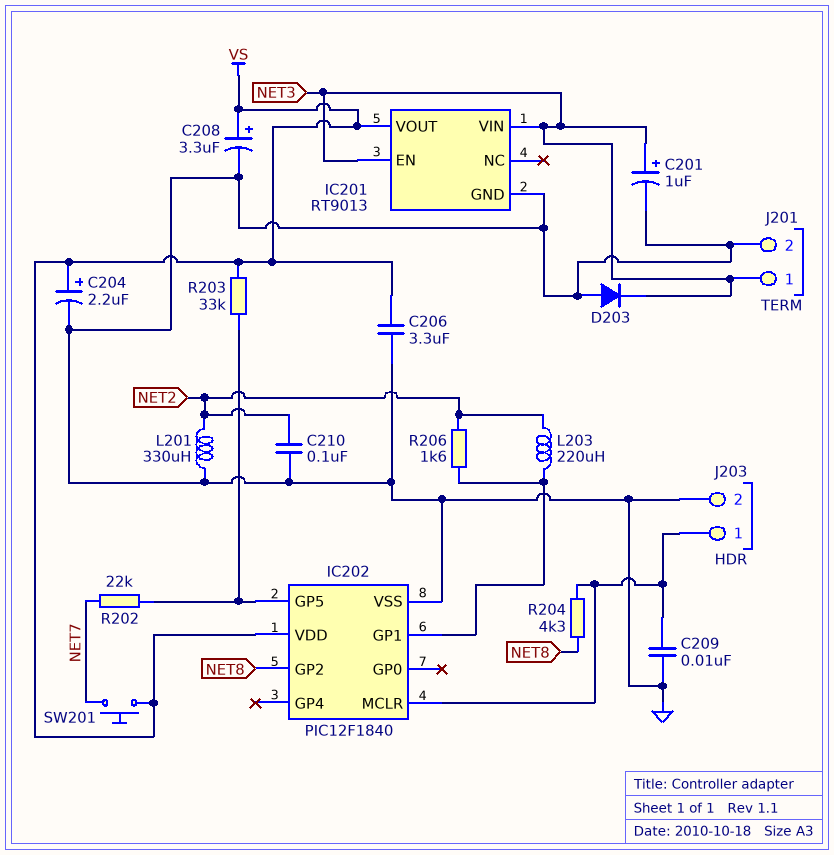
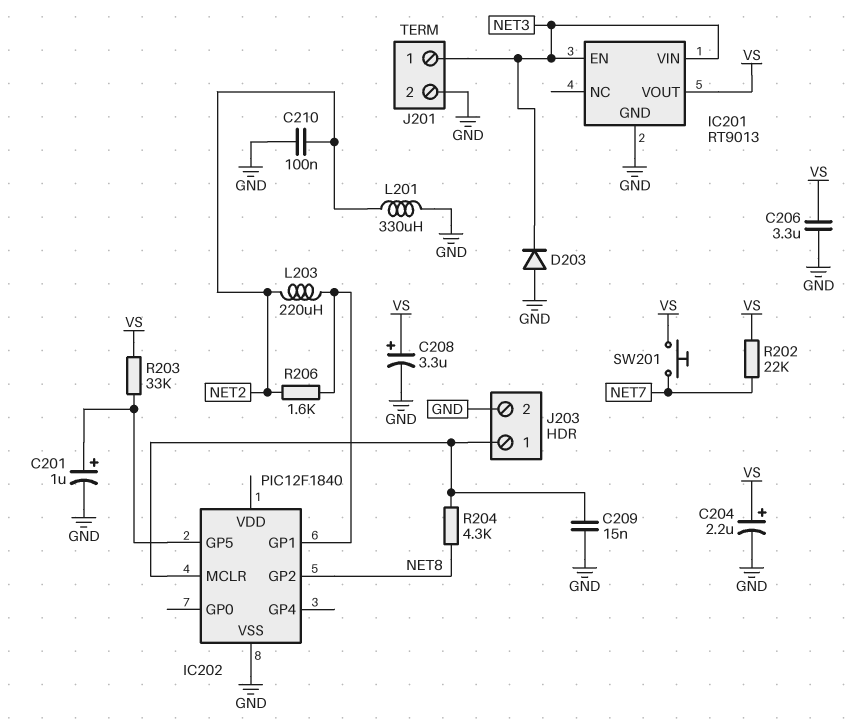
C201: 1uF (plus NET3, minus GND) -> 1uF (plus IC202/GP5, minus GND)
C209: 10nF (GND, IC202/MCLR) -> 15nF (GND, IC202/MCLR)
IC202 pin VDD: VS -> none
R202: 22k (IC202/GP5, NET7) -> 22k (NET7, VS)

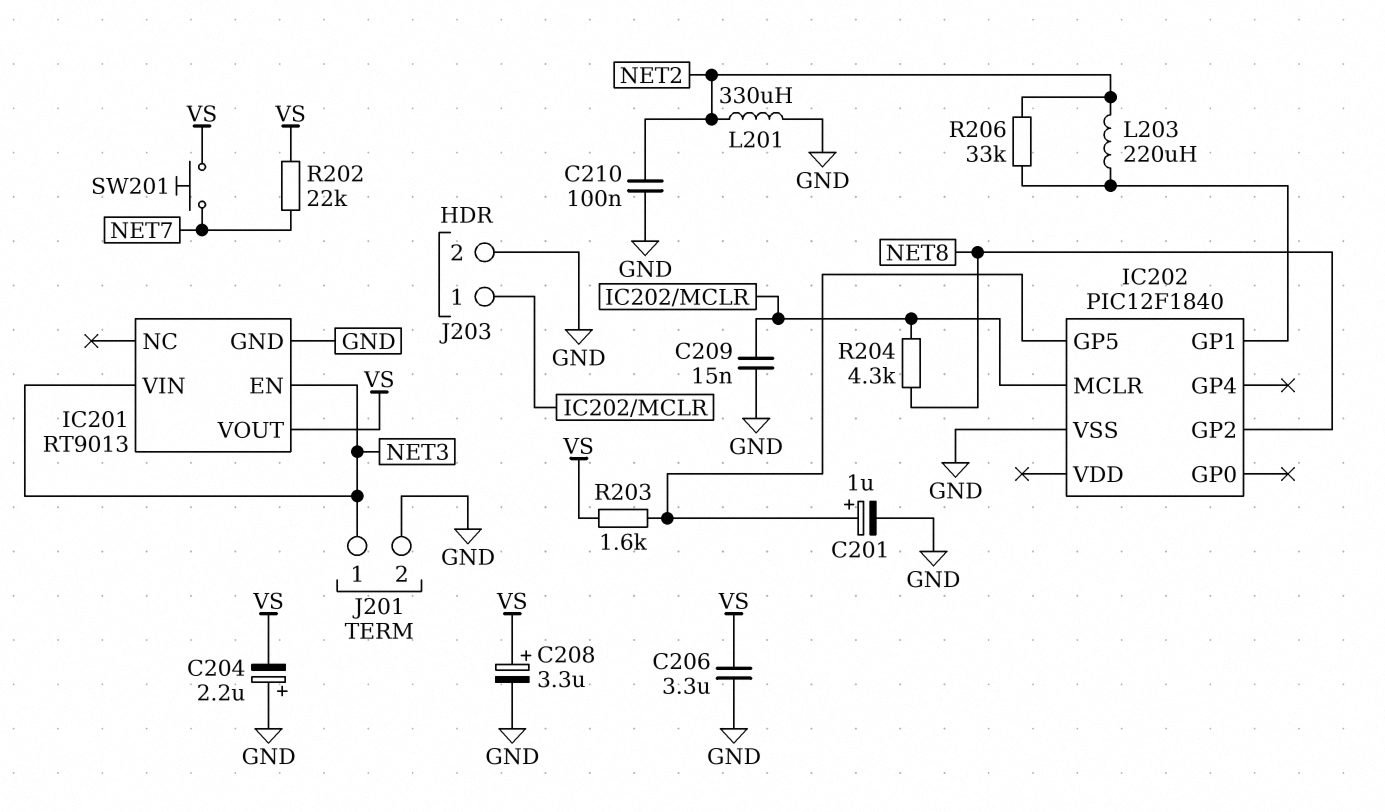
C204: 2.2uF (plus VS, minus GND) -> 2.2uF (plus GND, minus VS)
D203: diode (A GND, K NET3) -> none
R203: 33k (IC202/GP5, VS) -> 1.6k (IC202/GP5, VS)
R206: 1.6k (IC202/GP1, NET2) -> 33k (IC202/GP1, NET2)

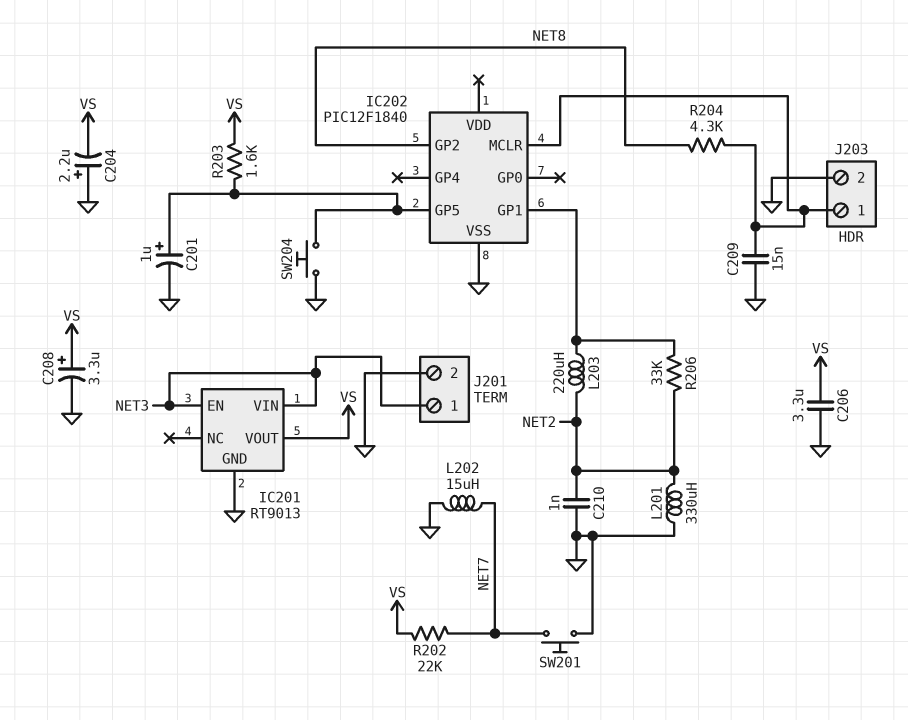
C210: 100nF (GND, NET2) -> 1nF (GND, NET2)
L202: none -> 15uH (GND, NET7)
SW201: button (NET7, VS) -> button (GND, NET7)
SW204: none -> button (GND, IC202/GP5)

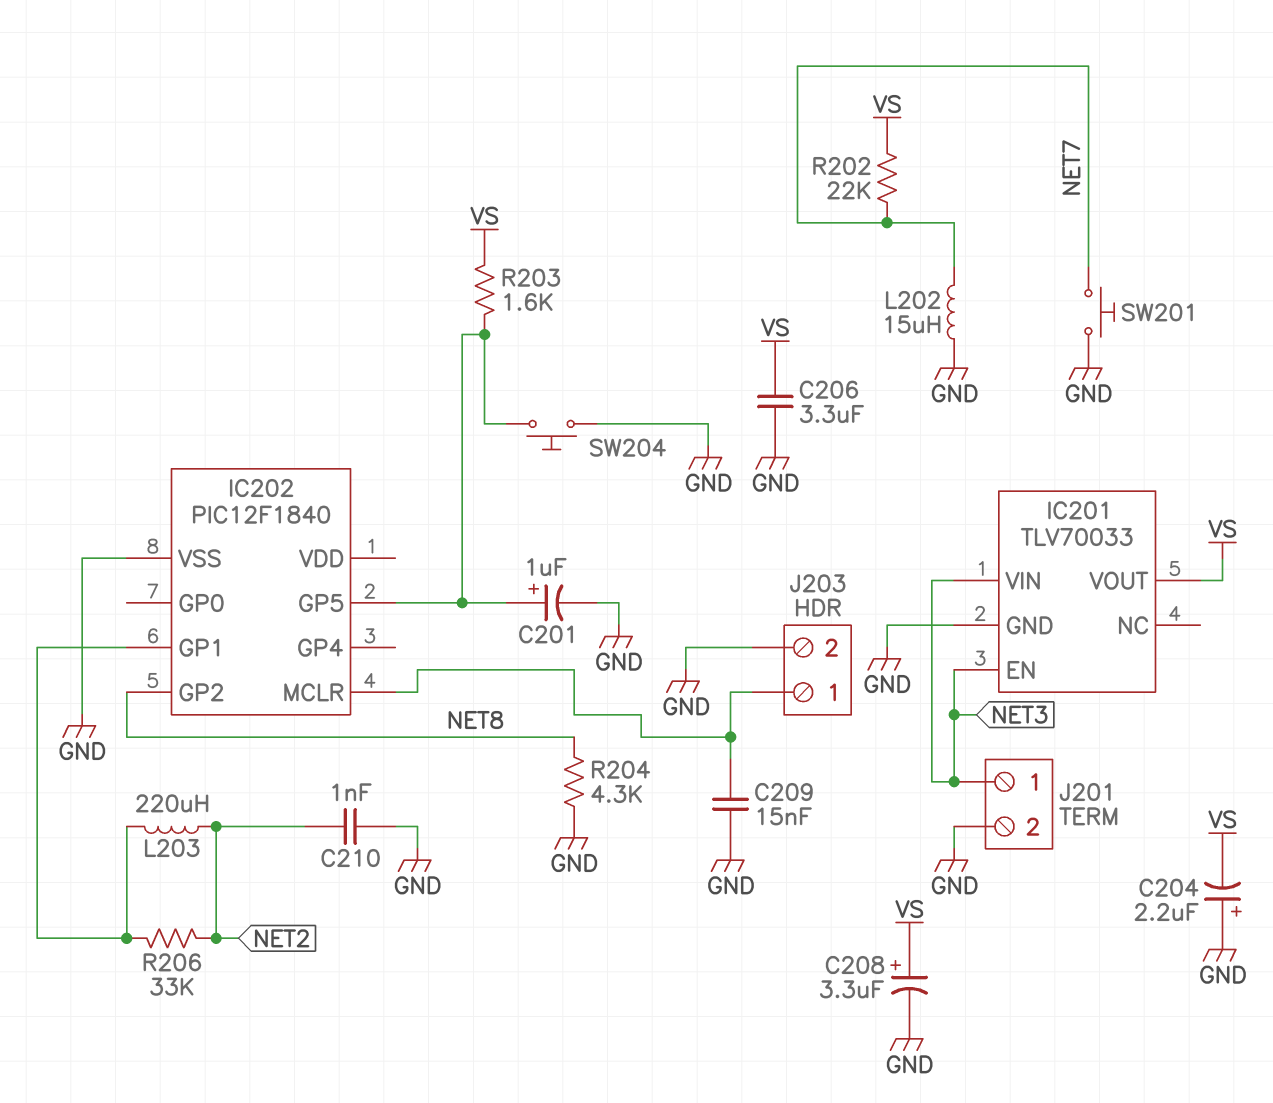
IC201: RT9013 -> TLV70033
L201: 330uH (GND, NET2) -> none
R204: 4.3k (IC202/MCLR, NET8) -> 4.3k (GND, NET8)

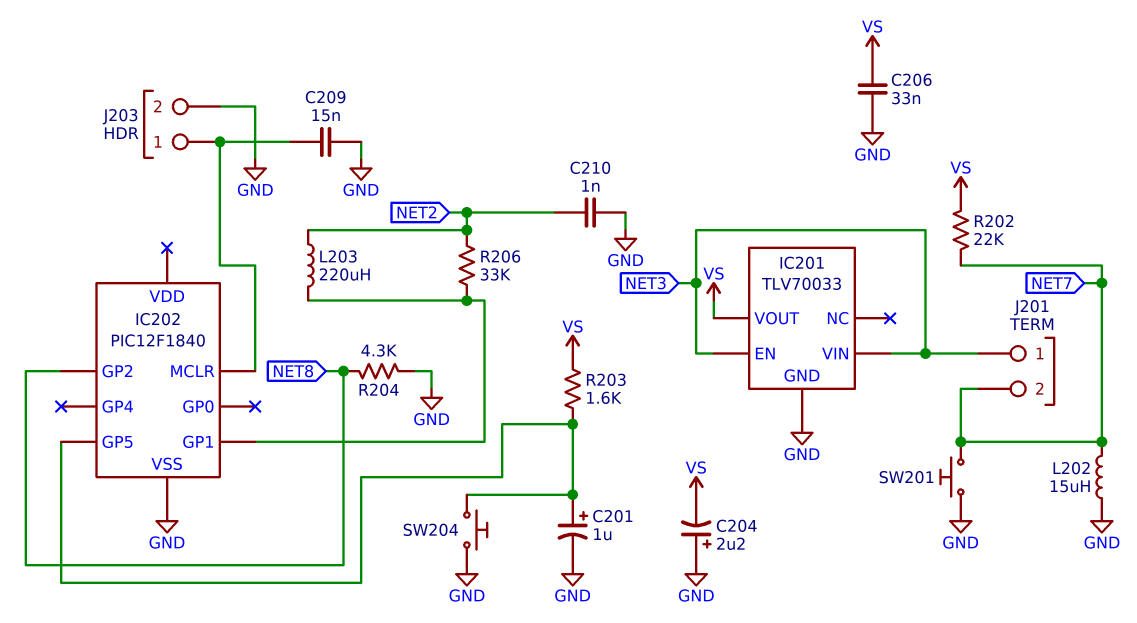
C206: 3.3uF (GND, VS) -> 33nF (GND, VS)
C208: 3.3uF (plus VS, minus GND) -> none
J201 pin 2: GND -> NET7

